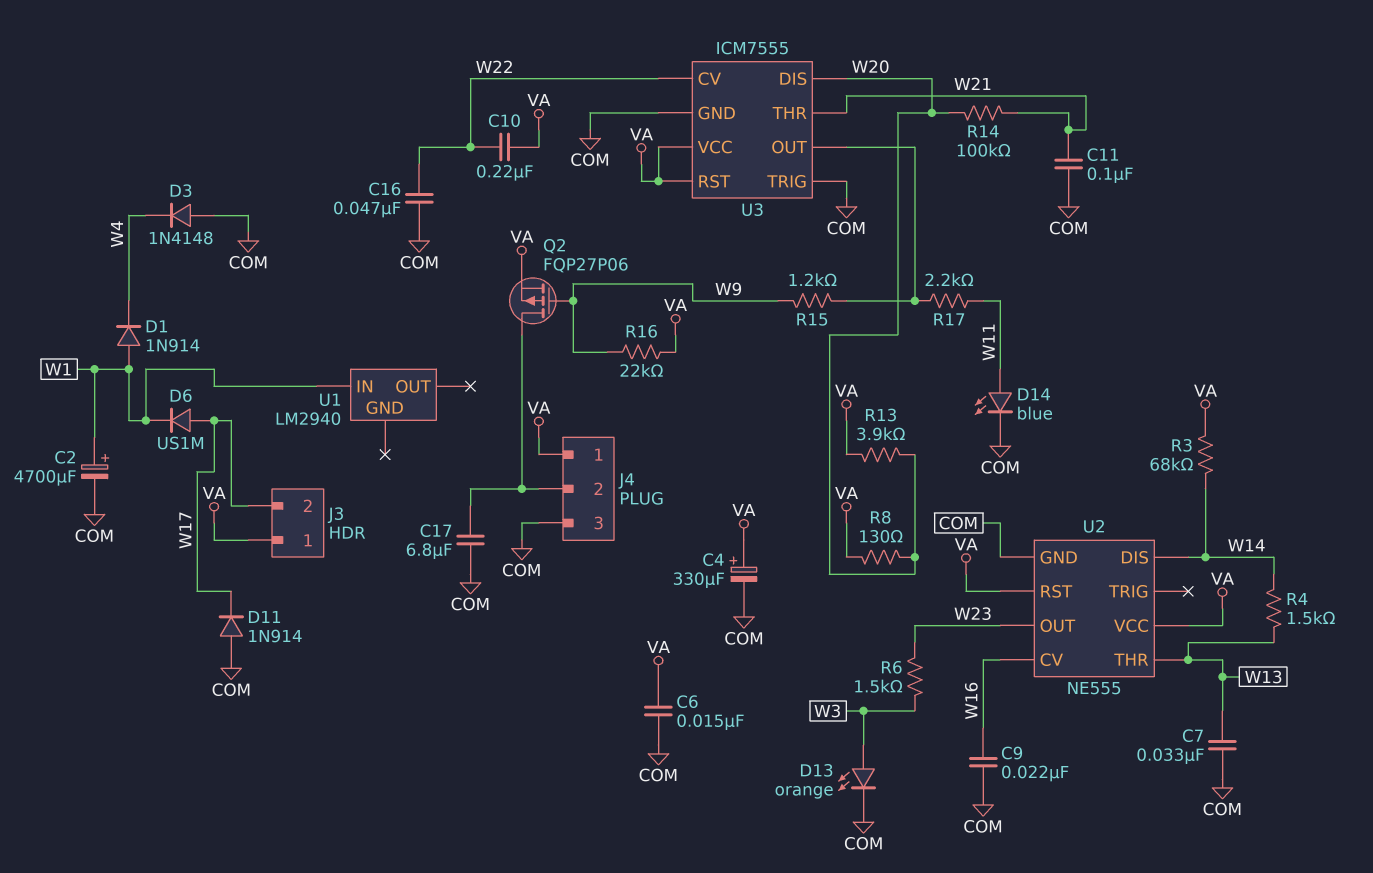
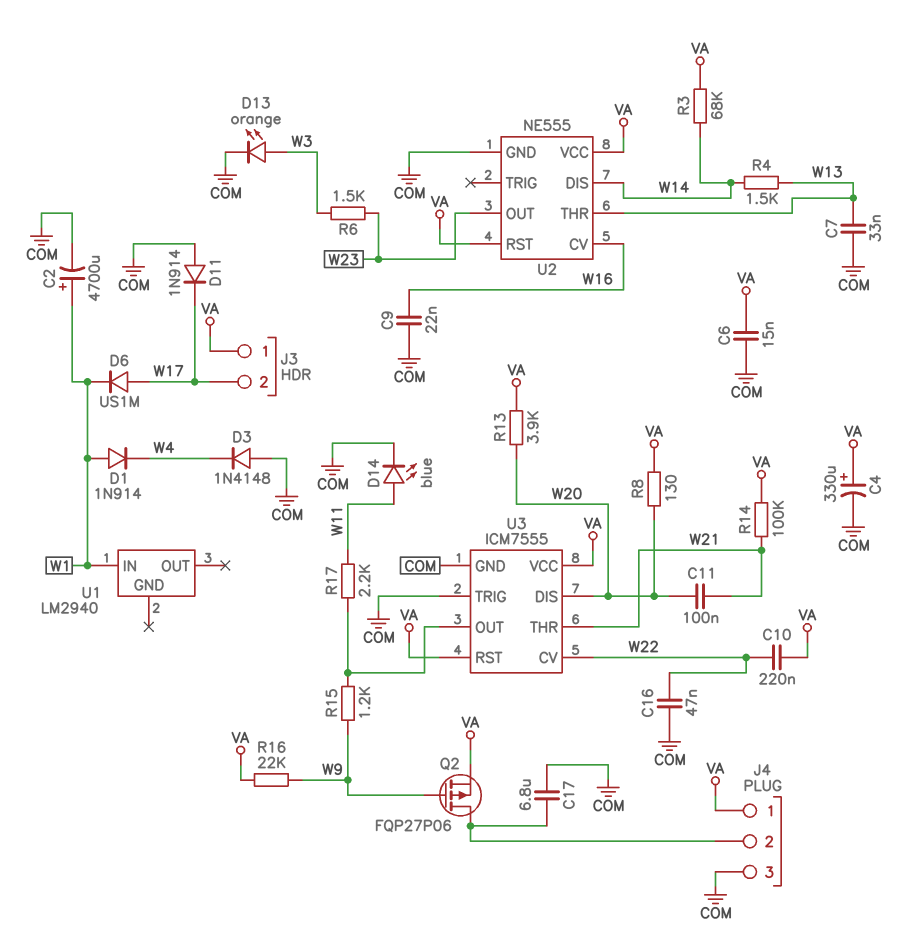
C11: 100nF (COM, W21) -> 100nF (W20, W21)
R14: 100k (W20, W21) -> 100k (VA, W21)

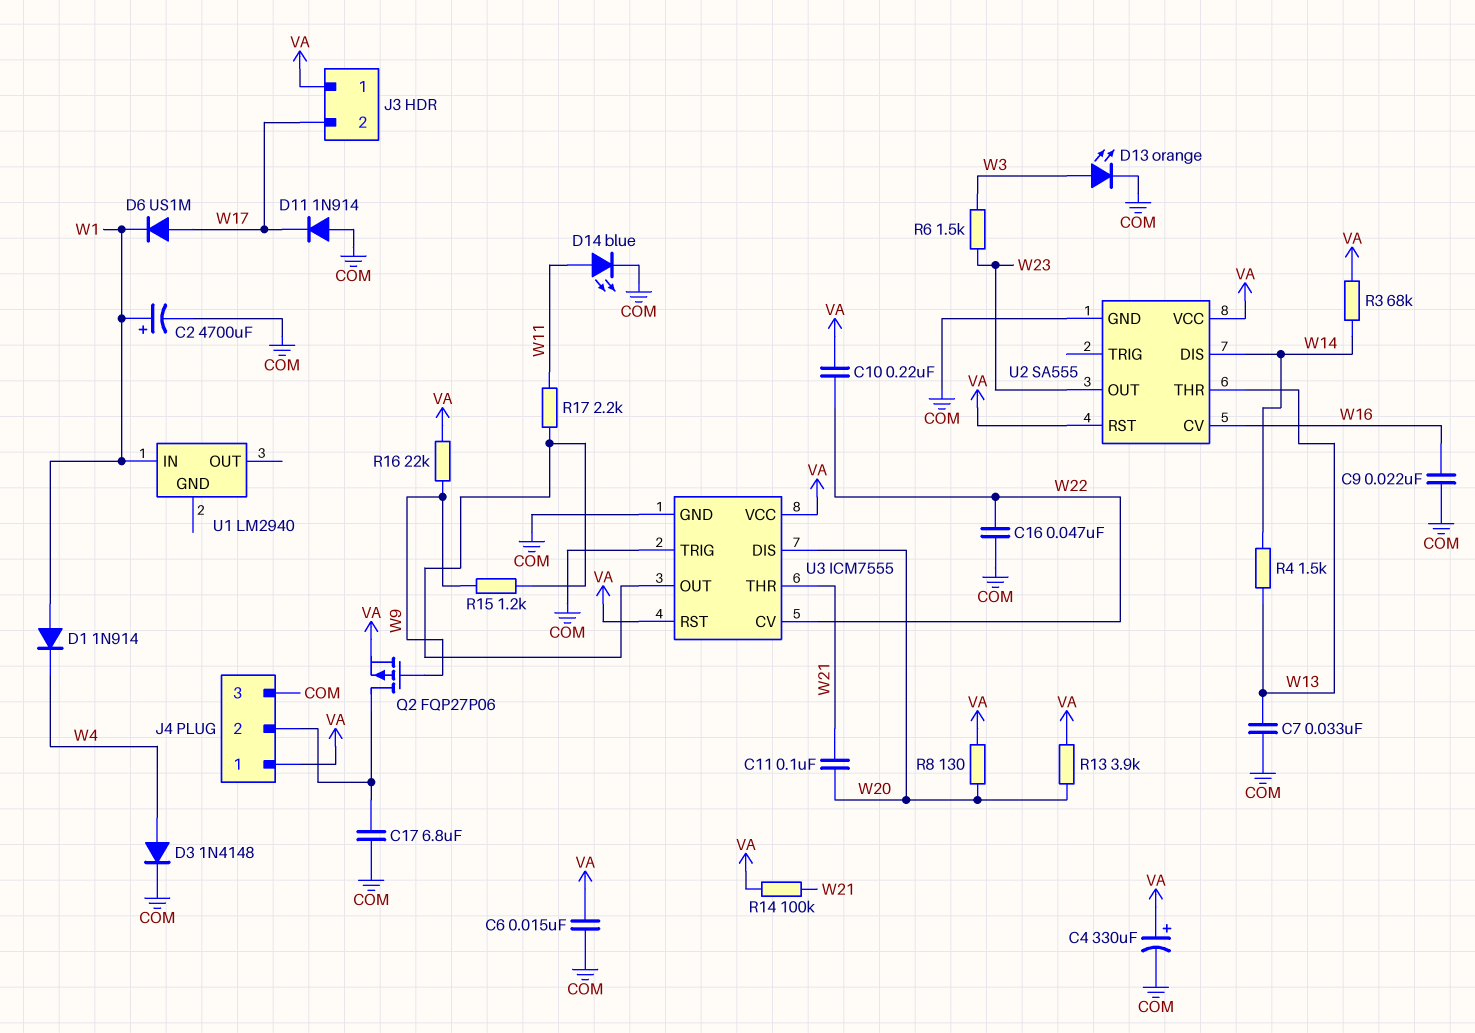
D3: diode 1N4148 (A COM, K W4) -> diode 1N4148 (A W4, K COM)
U2: NE555 -> SA555

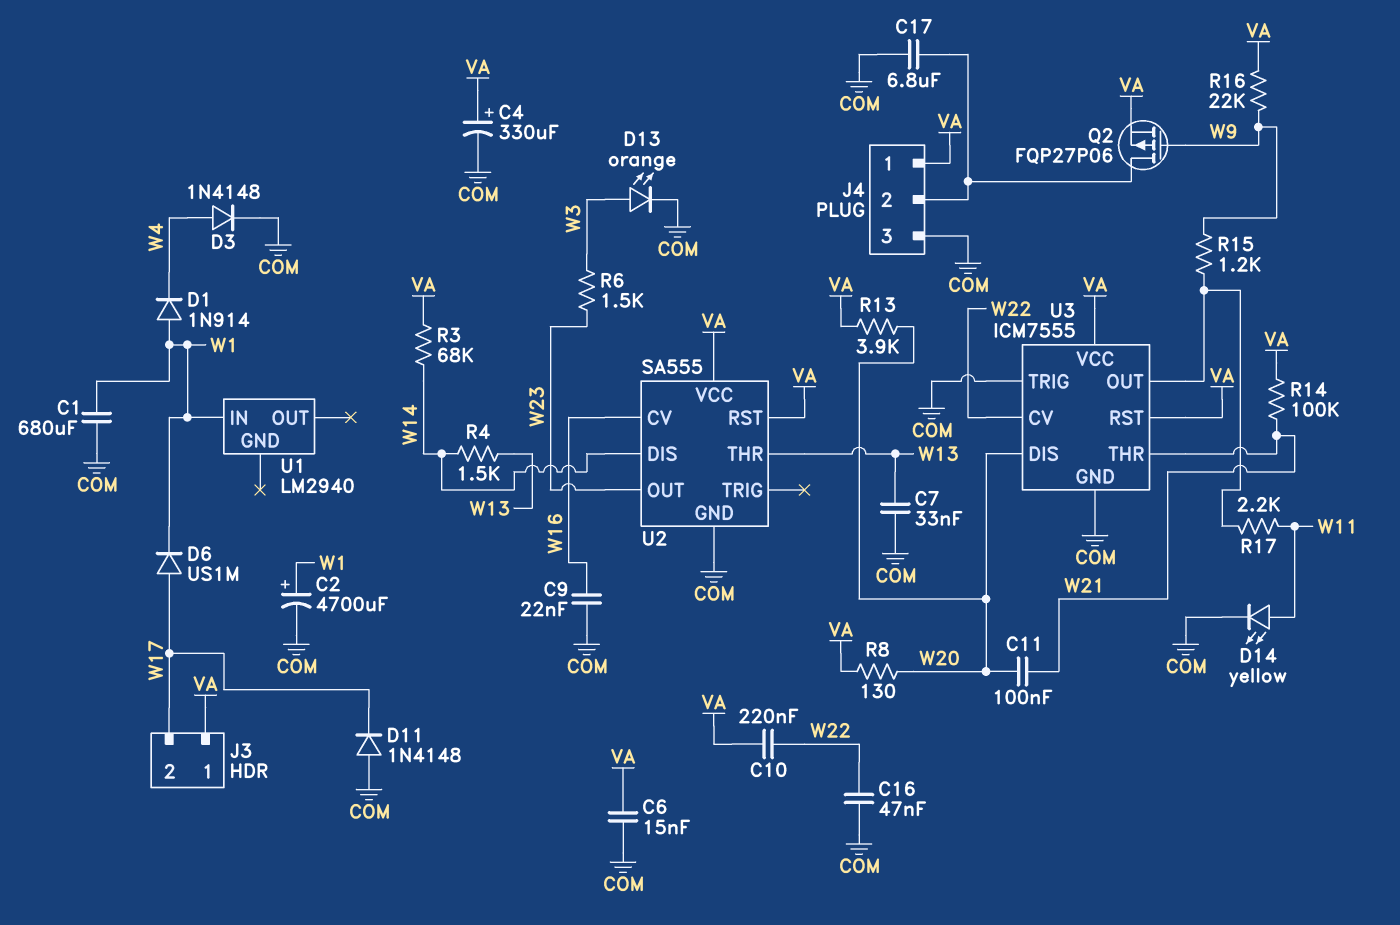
C1: none -> 680uF (COM, W1)
D11: diode 1N914 (A COM, K W17) -> diode 1N4148 (A COM, K W17)
D14: LED blue (A W11, K COM) -> LED yellow (A W11, K COM)

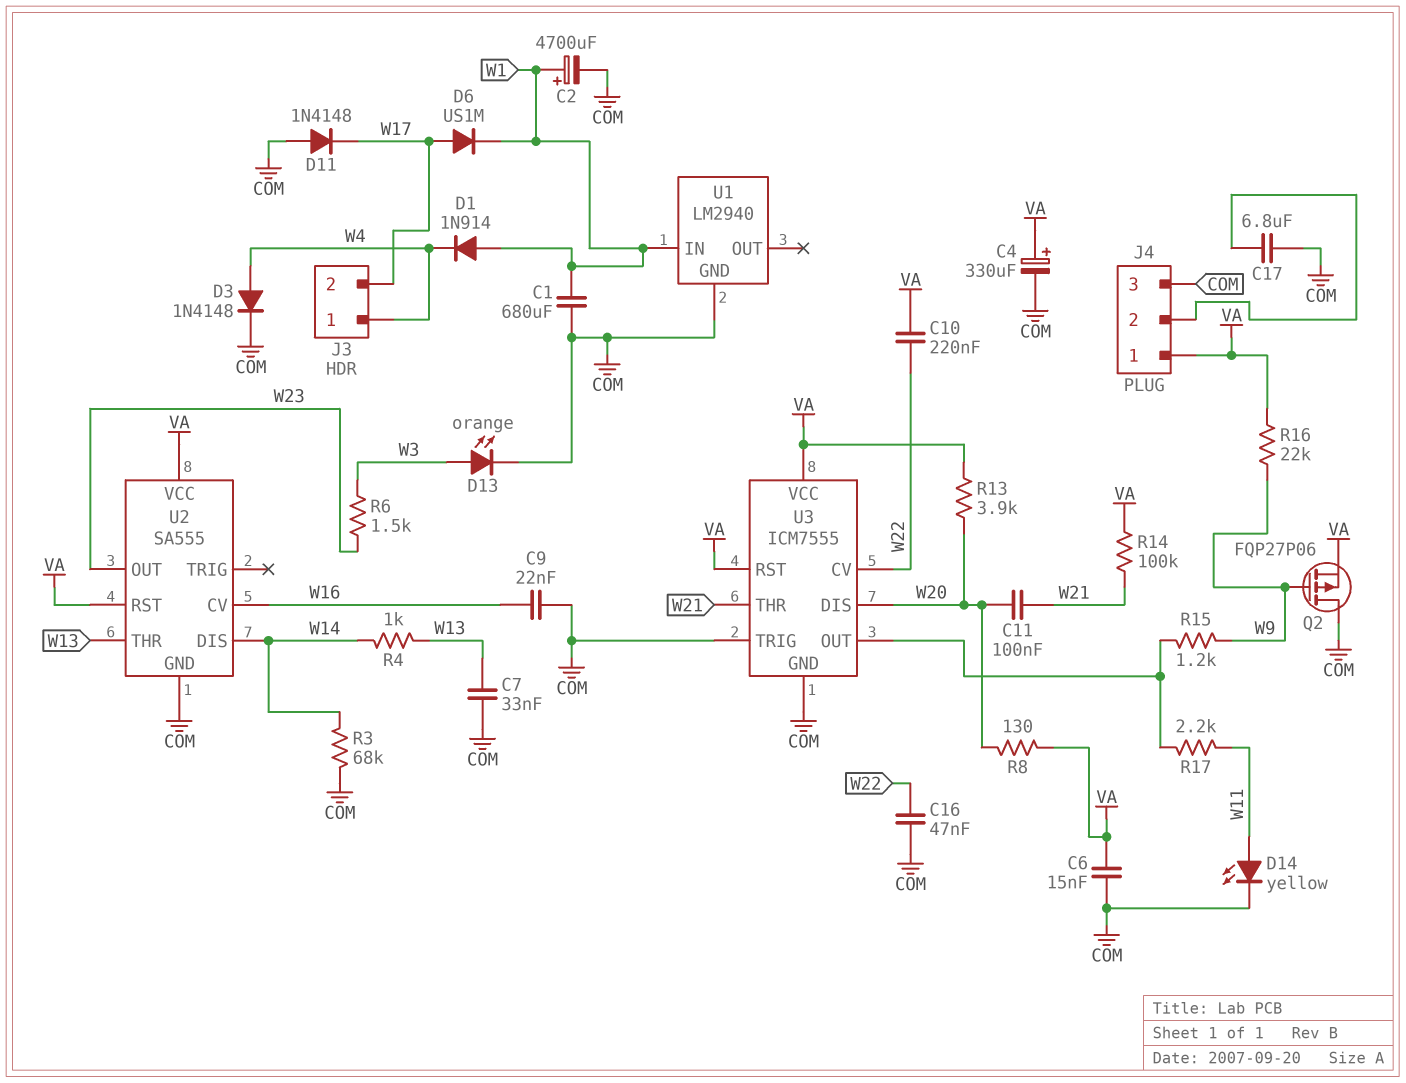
J3 pin 1: VA -> W4
Q2: PMOS FQP27P06 (G W9, D J4/2, S VA) -> PMOS FQP27P06 (G W9, D COM, S VA)
R3: 68k (VA, W14) -> 68k (COM, W14)
R4: 1.5k (W13, W14) -> 1k (W13, W14)
U1 pin GND: none -> COM

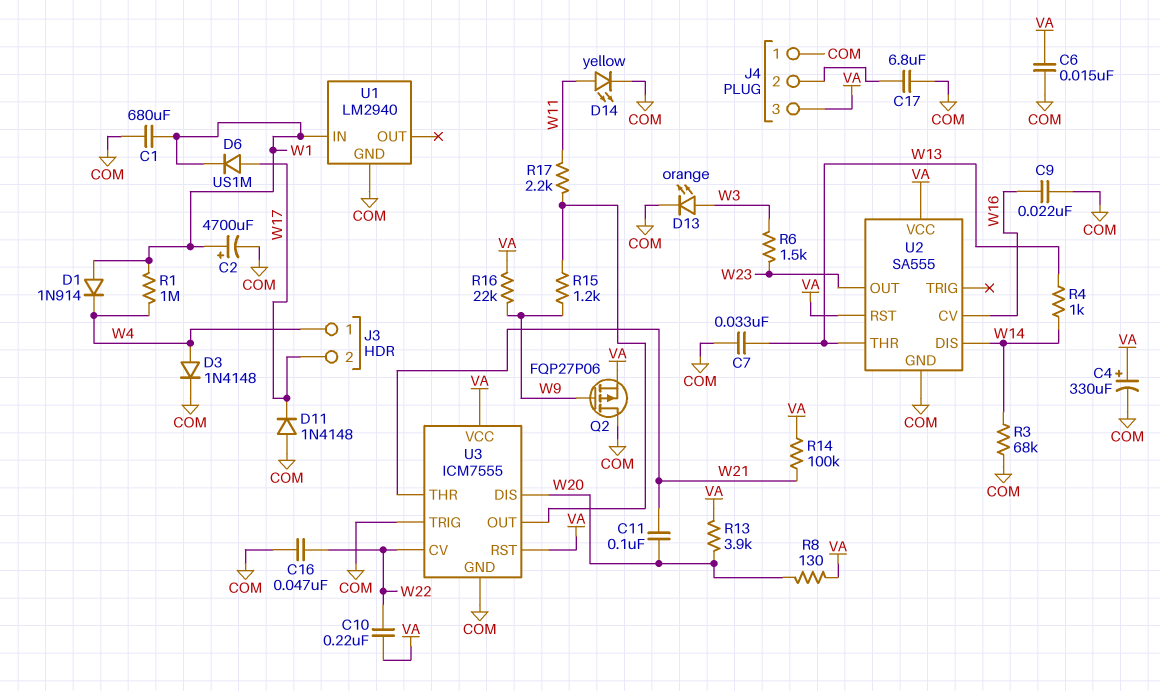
J4 pin 1: VA -> COM
J4 pin 3: COM -> VA
R1: none -> 1M (W1, W4)

